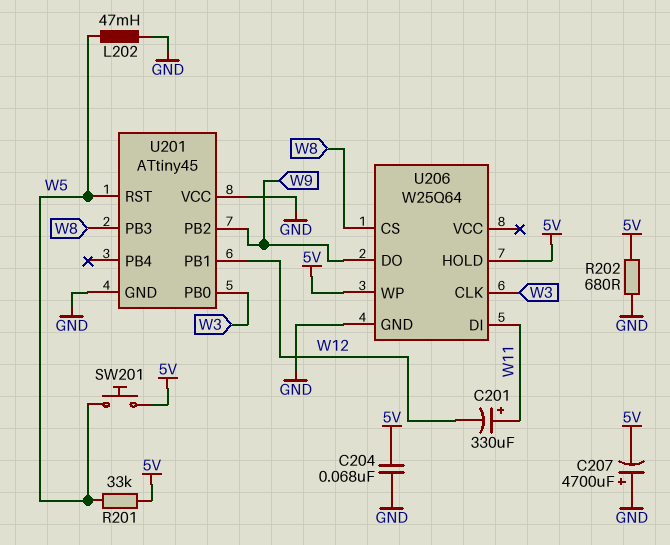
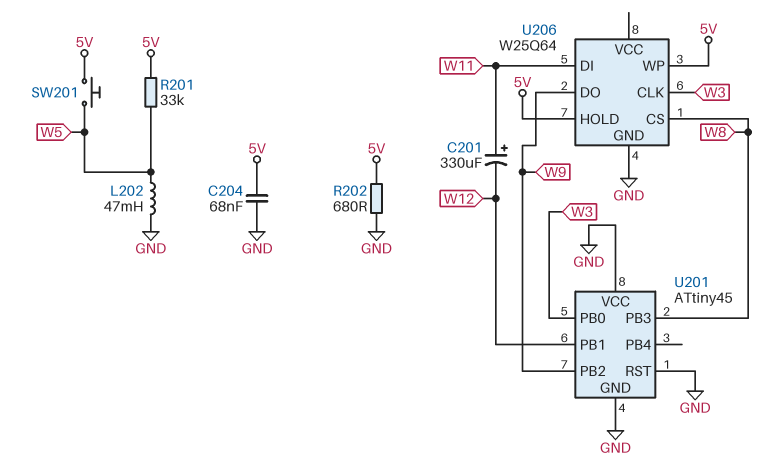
C207: 4700uF (plus GND, minus 5V) -> none
U201 pin RST: W5 -> GND

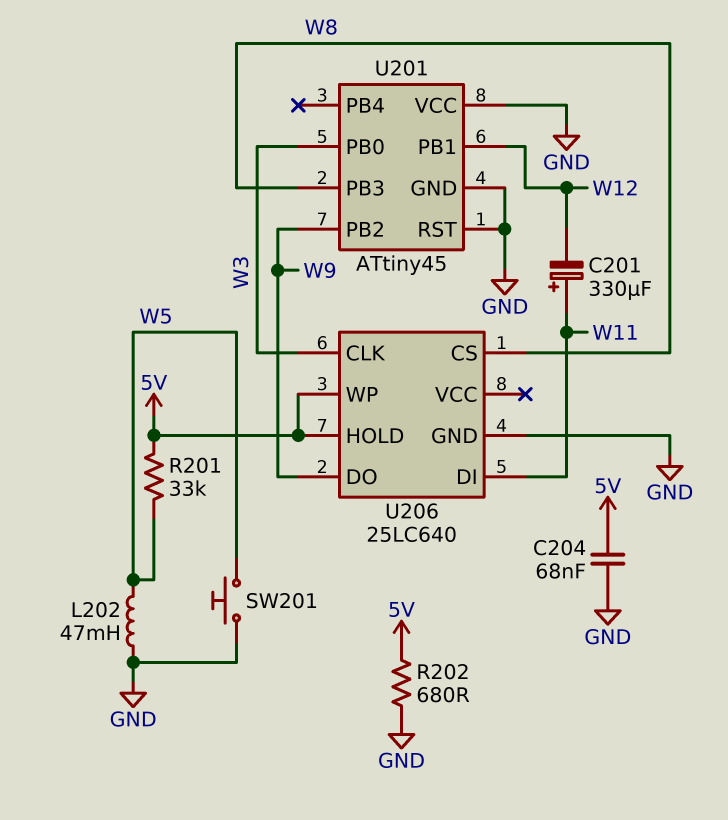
SW201: button (5V, W5) -> button (GND, W5)
U206: W25Q64 -> 25LC640

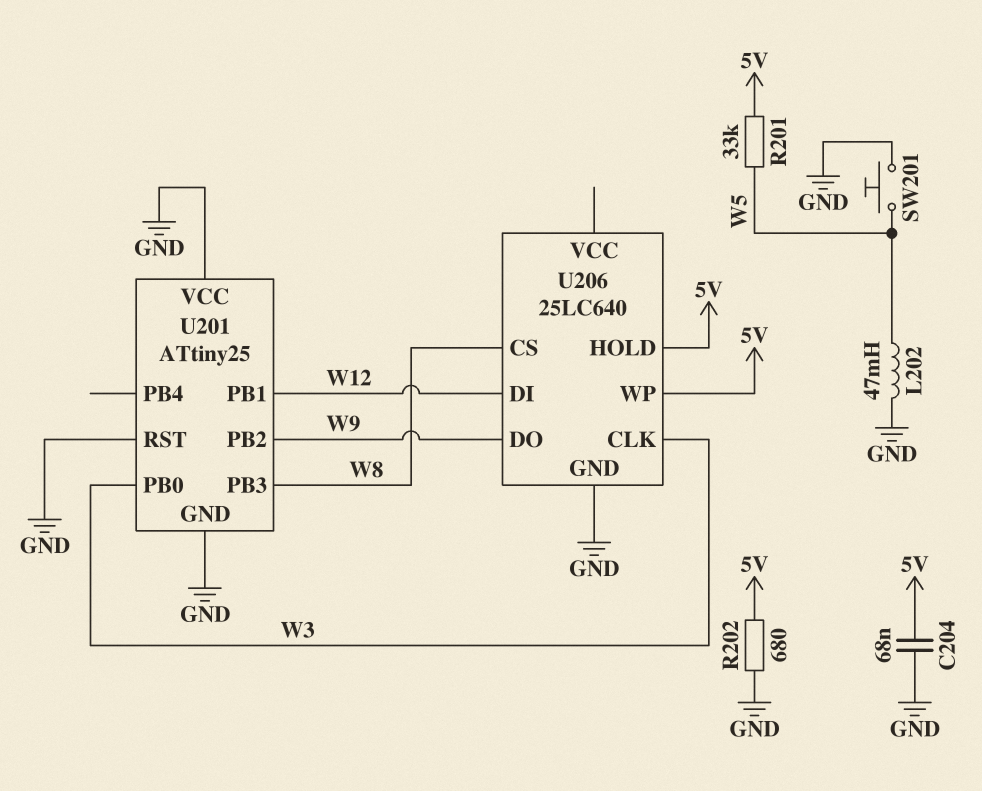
C201: 330uF (plus W11, minus W12) -> none
U201: ATtiny45 -> ATtiny25
U206 pin DI: W11 -> W12

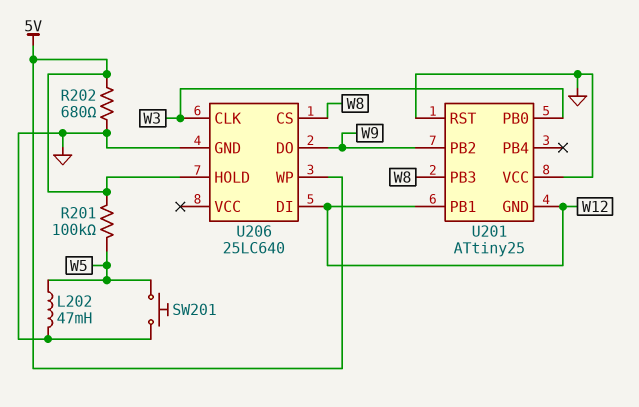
C204: 68nF (5V, GND) -> none
R201: 33k (5V, W5) -> 100k (5V, W5)
U201 pin GND: GND -> W12

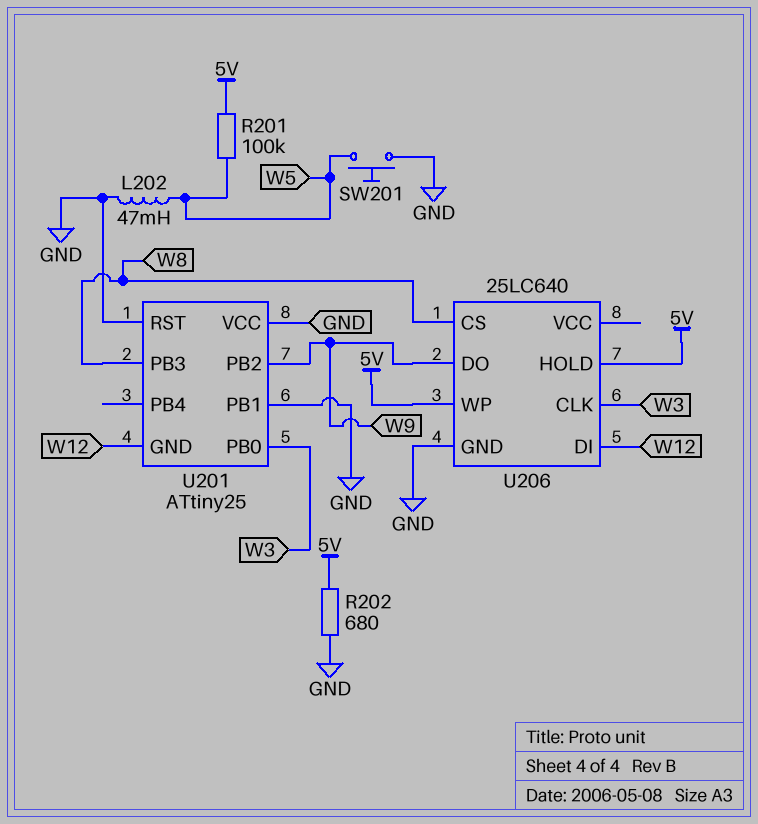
U201 pin PB1: W12 -> GND

